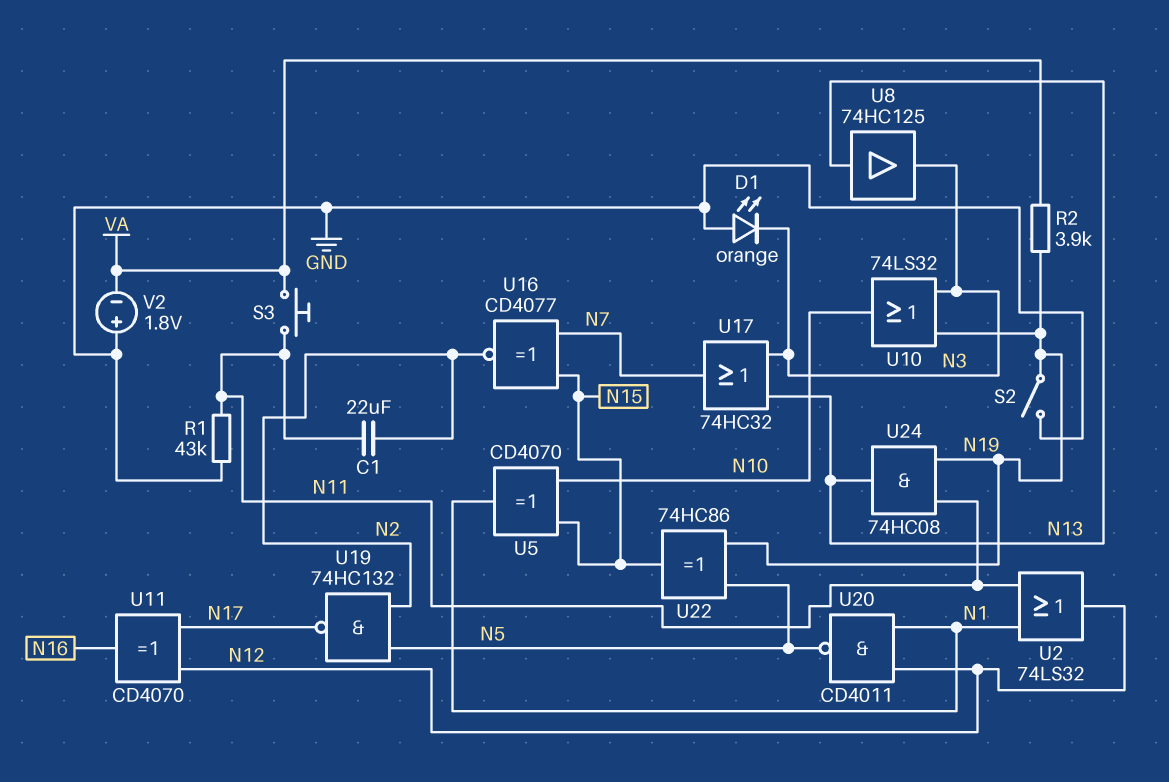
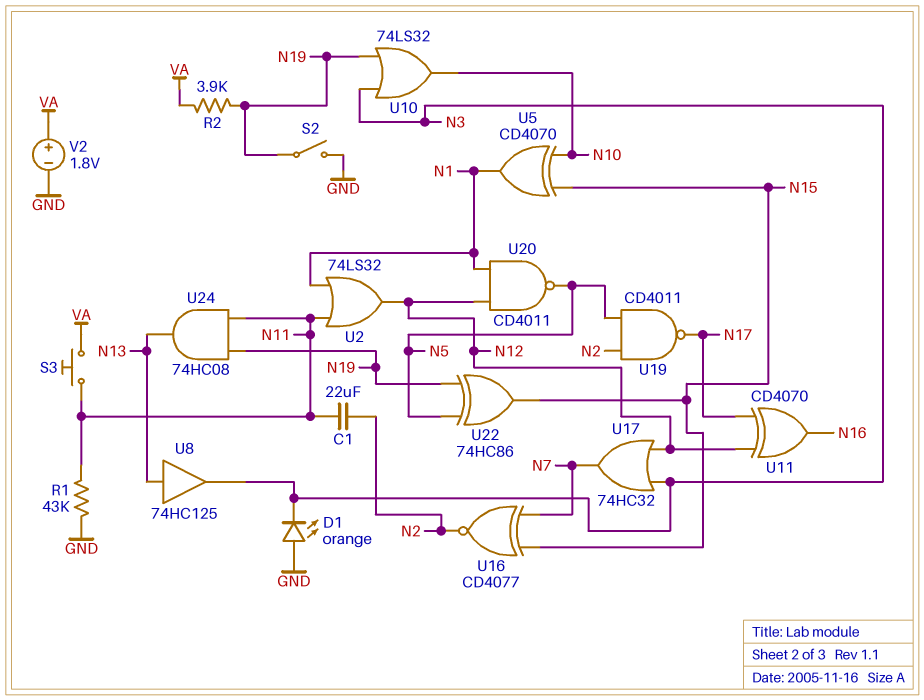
U17: OR 74HC32 (in N3, in N13, out N7) -> OR 74HC32 (in N3, in N12, out N7)
U19: NAND 74HC132 (in N2, in N5, out N17) -> NAND CD4011 (in N2, in N5, out N17)
V2: 1.8V (plus GND, minus VA) -> 1.8V (plus VA, minus GND)

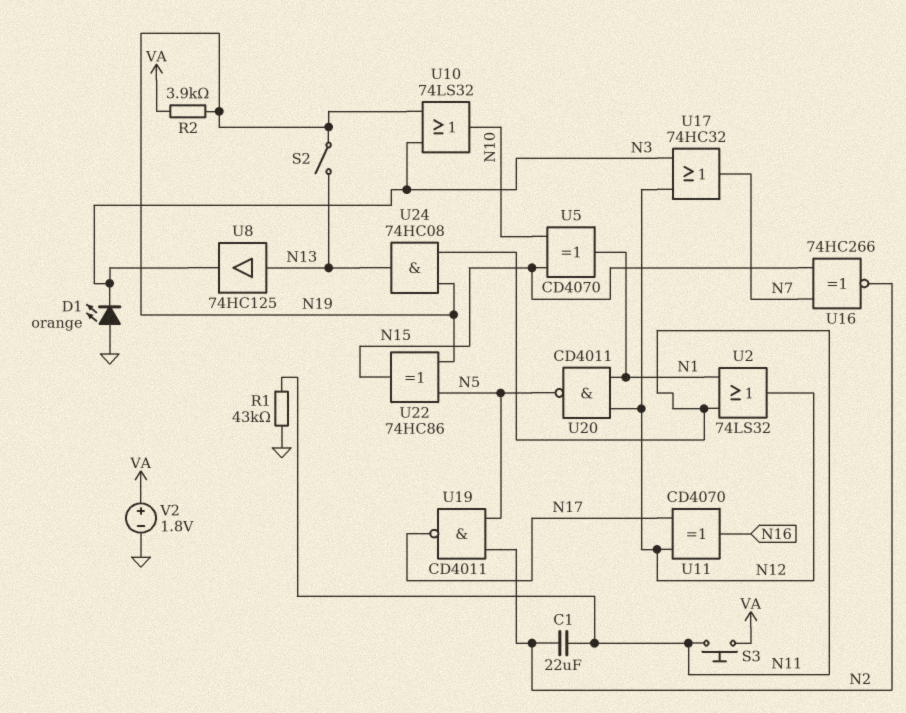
S2: switch (GND, N19) -> switch (N13, N19)
U16: XNOR CD4077 (in N7, in N15, out N2) -> XNOR 74HC266 (in N7, in N15, out N2)

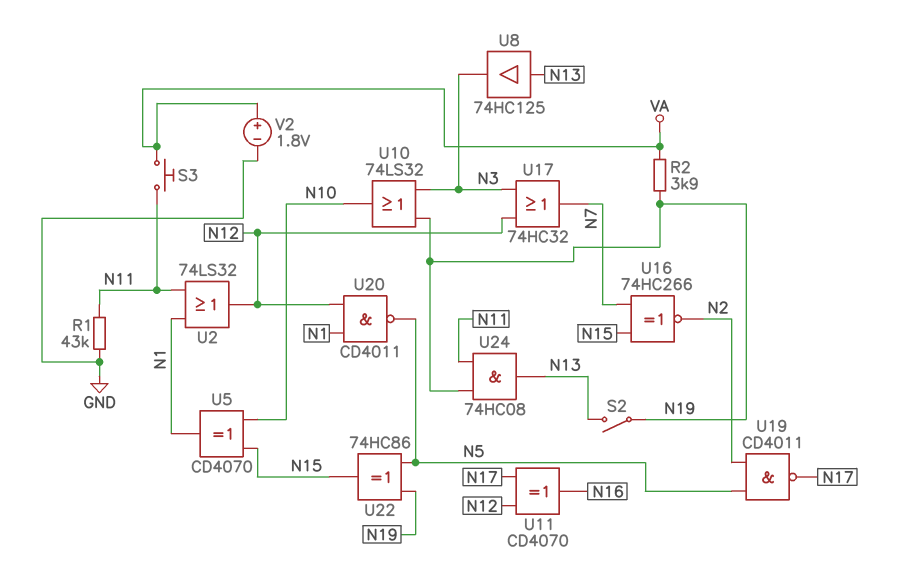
C1: 22uF (N2, N11) -> none
D1: LED orange (A GND, K N3) -> none

